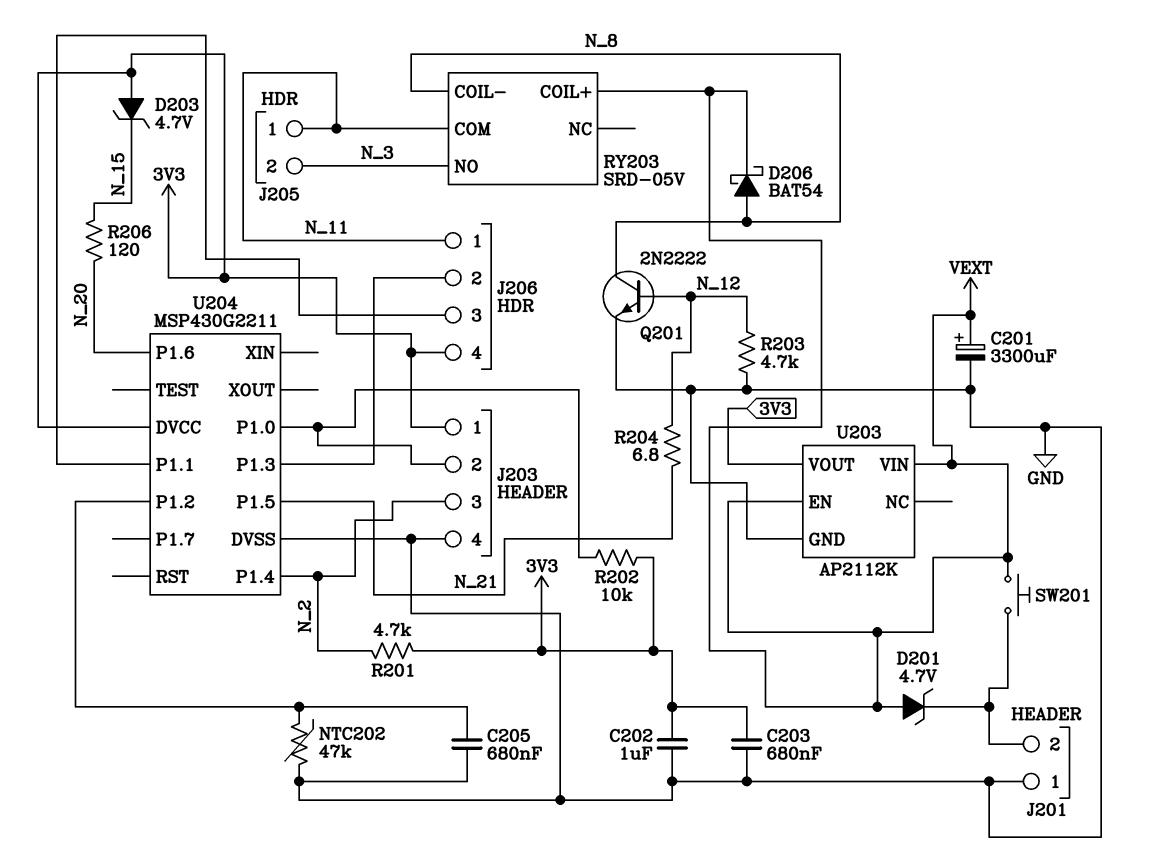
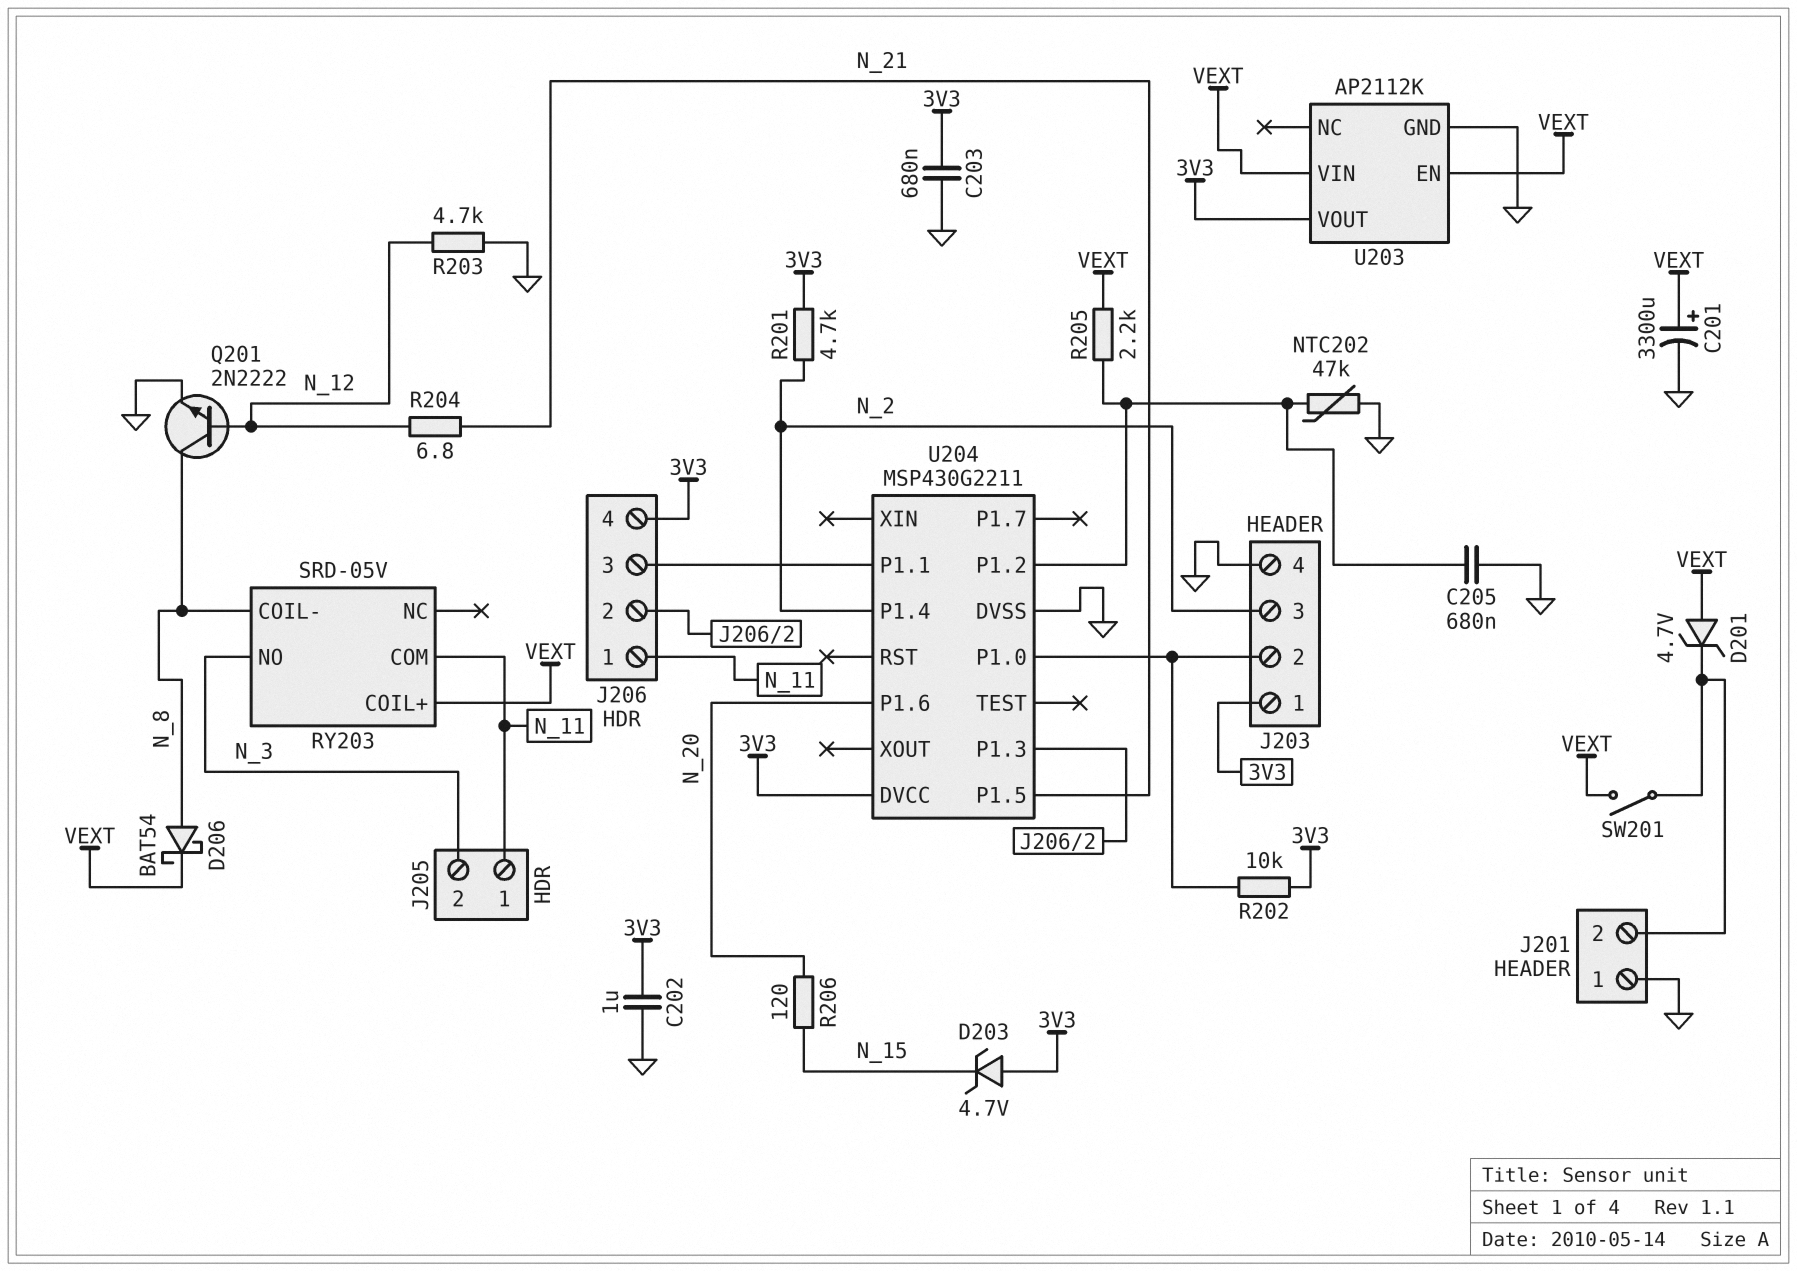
R205: none -> 2.2k (U204/P1.2, VEXT)
SW201: button (J201/2, VEXT) -> switch (J201/2, VEXT)

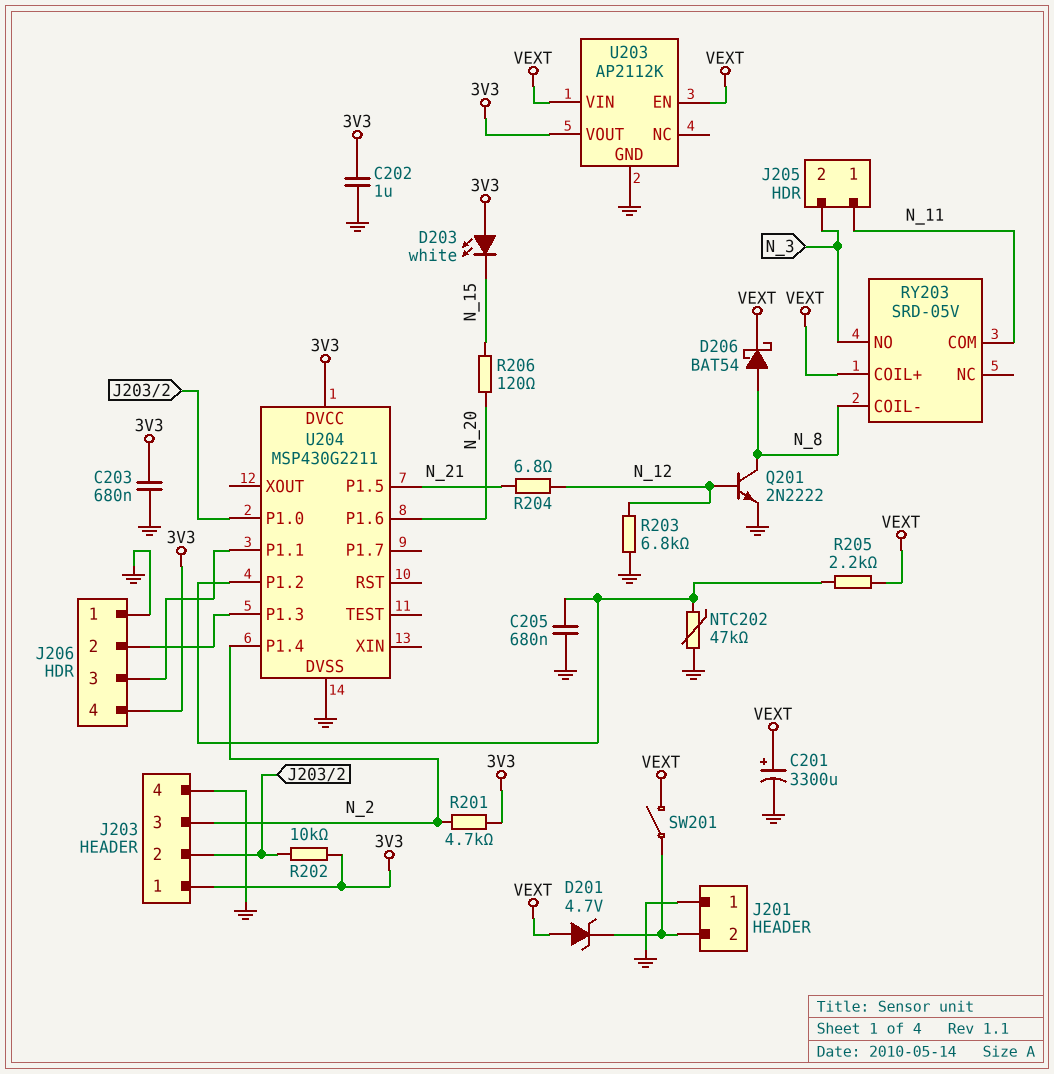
D203: zener 4.7V (A 3V3, K N_15) -> LED white (A 3V3, K N_15)
J206 pin 1: N_11 -> GND
R203: 4.7k (GND, N_12) -> 6.8k (GND, N_12)

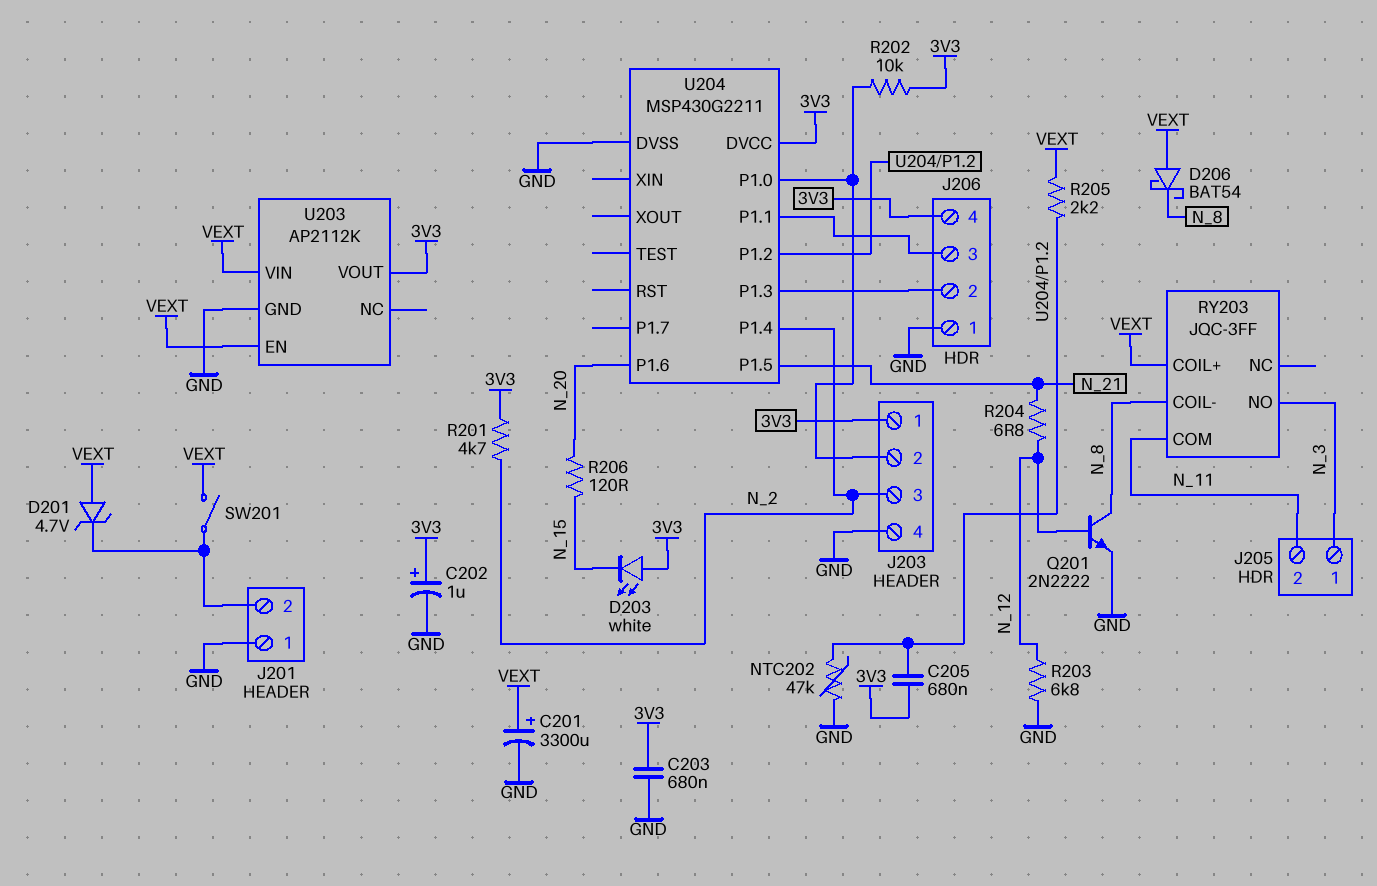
C202: 1uF (3V3, GND) -> 1uF (plus 3V3, minus GND)
C205: 680nF (GND, U204/P1.2) -> 680nF (3V3, U204/P1.2)
D206: schottky BAT54 (A N_8, K VEXT) -> schottky BAT54 (A VEXT, K N_8)
J205 pin 1: N_11 -> N_3
J205 pin 2: N_3 -> N_11
RY203: SRD-05V -> JQC-3FF

